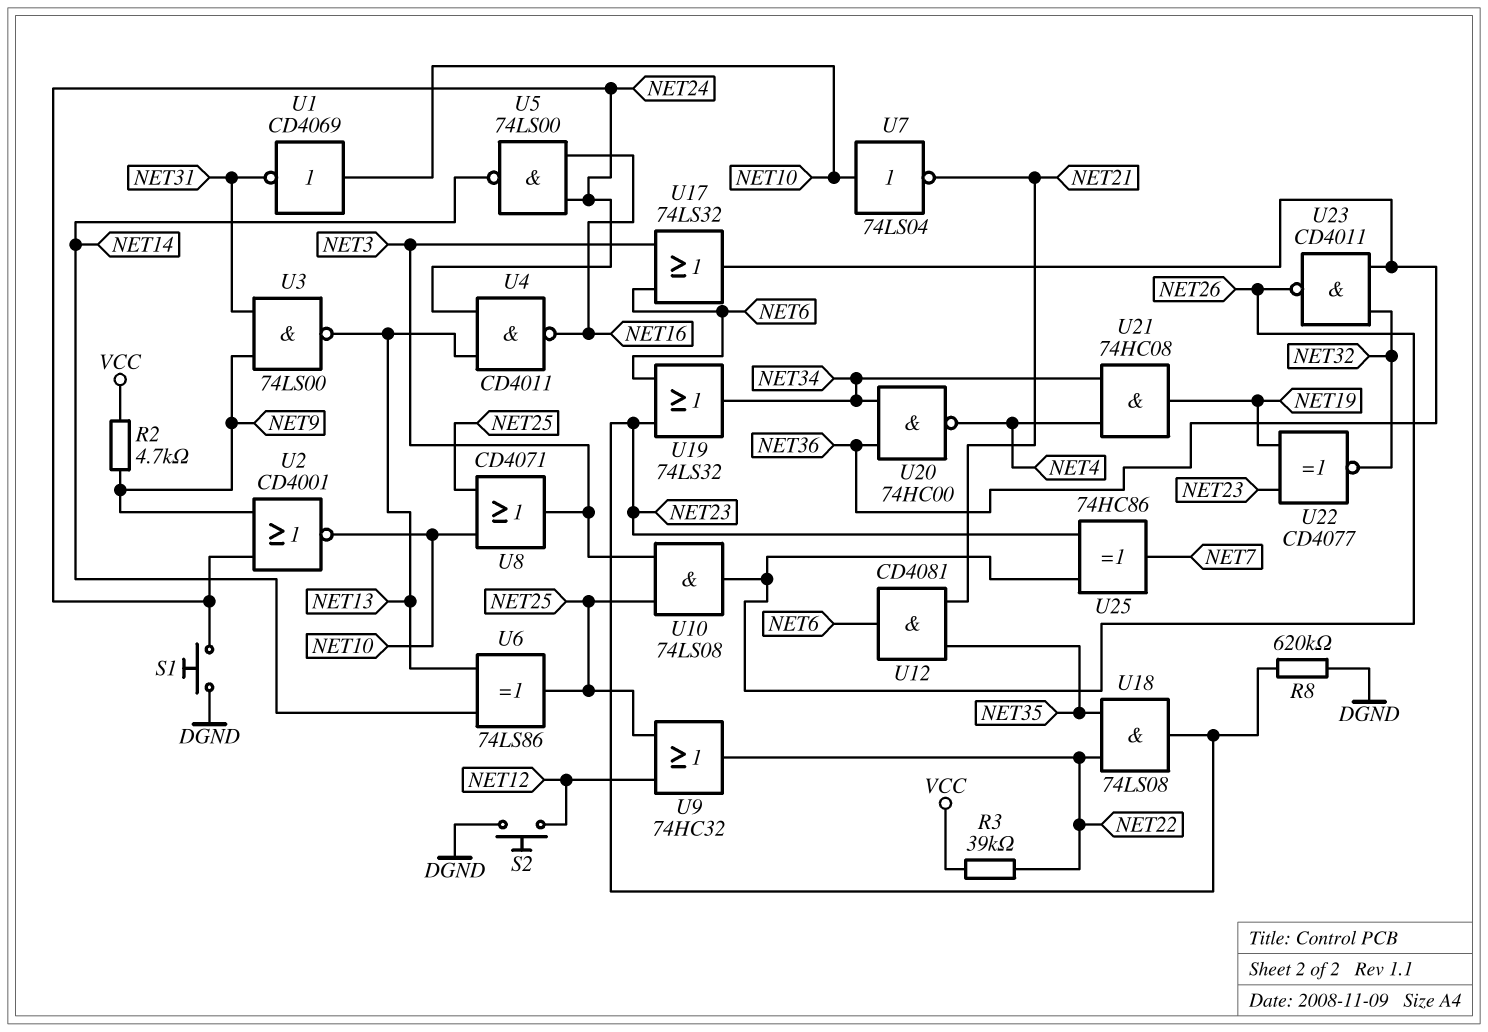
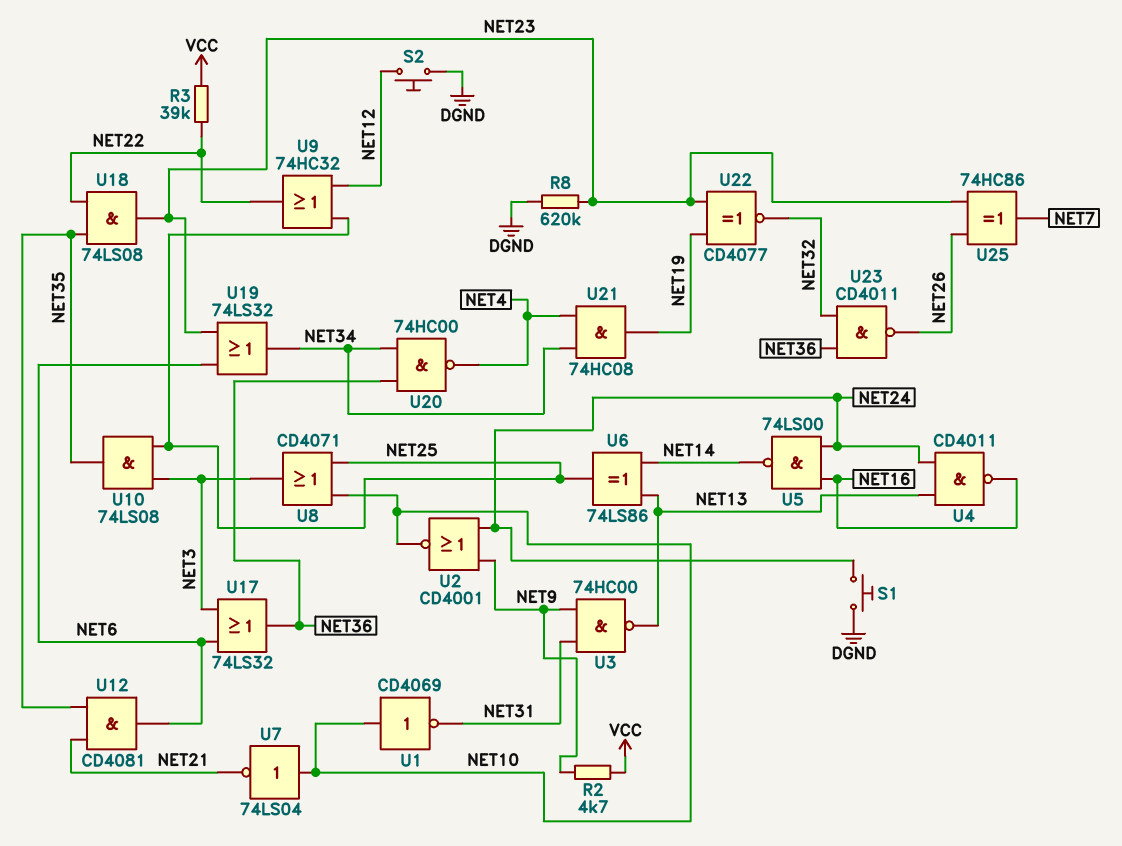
U3: NAND 74LS00 (in NET9, in NET31, out NET13) -> NAND 74HC00 (in NET9, in NET31, out NET13)
U10: AND 74LS08 (in NET3, in NET25, out NET26) -> AND 74LS08 (in NET3, in NET25, out NET35)

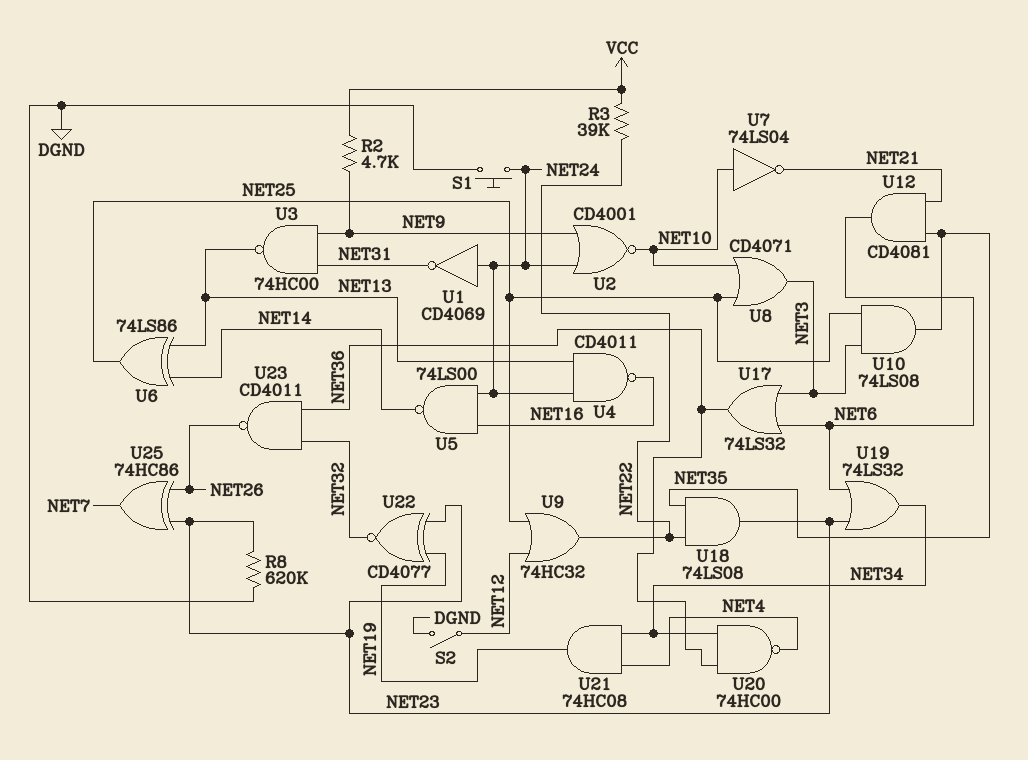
S2: button (DGND, NET12) -> switch (DGND, NET12)
U1: NOT CD4069 (in NET10, out NET31) -> NOT CD4069 (in NET24, out NET31)

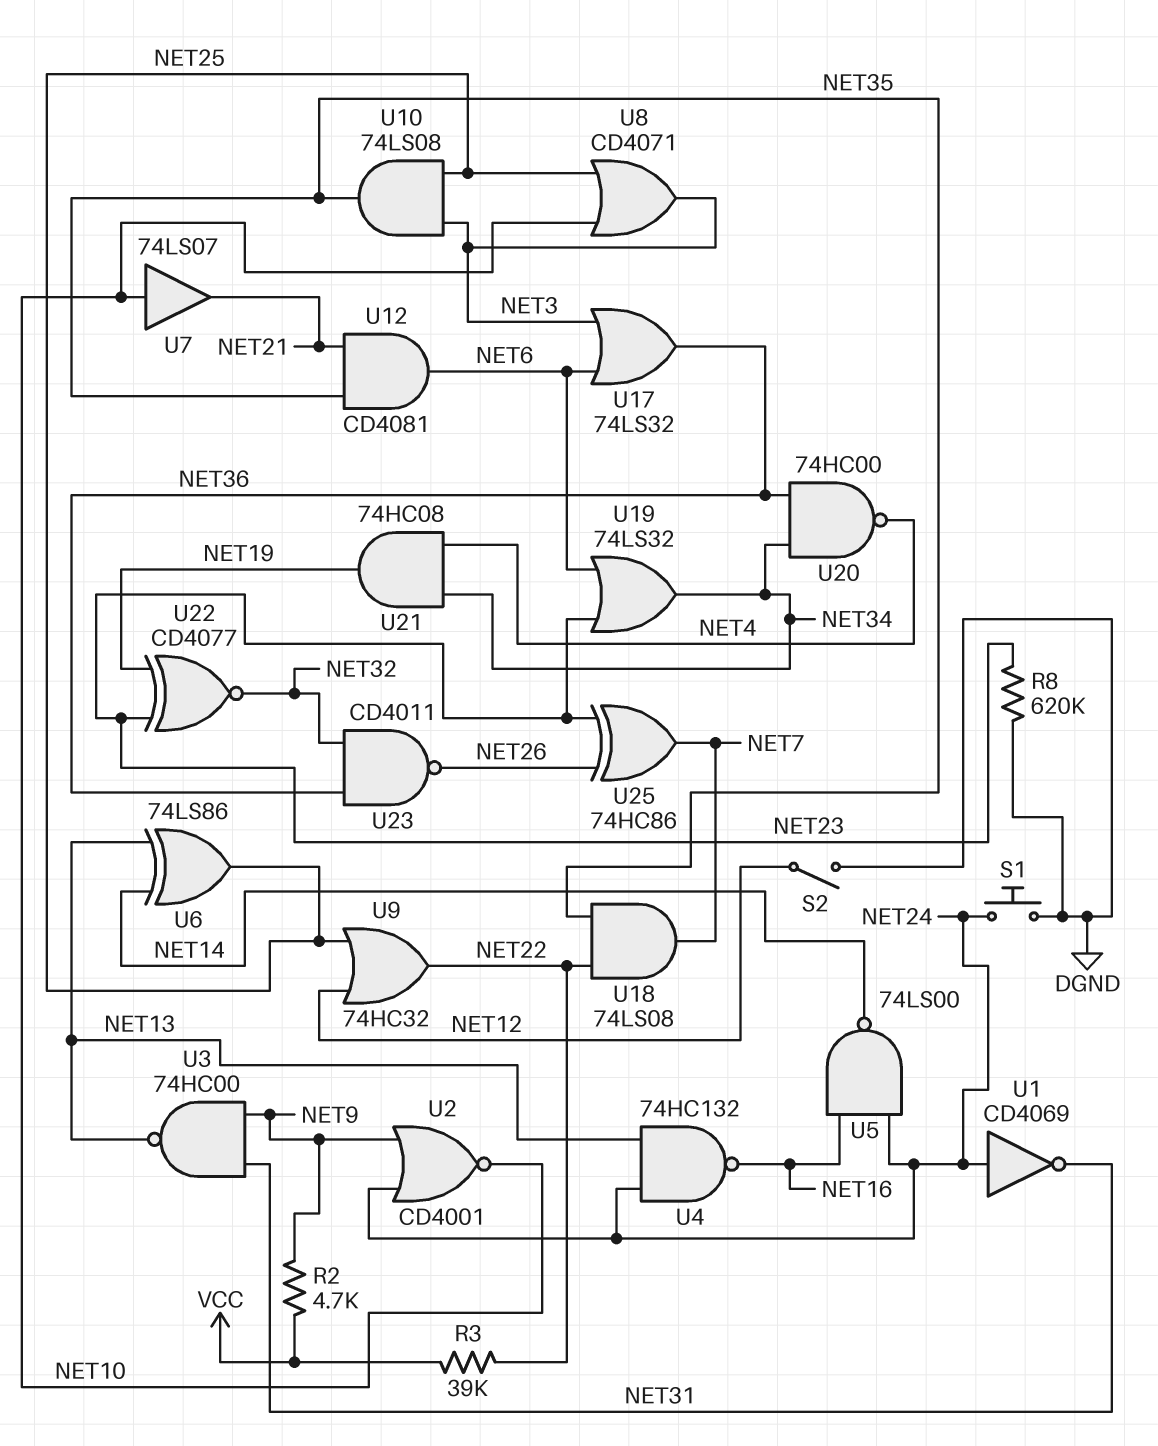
U4: NAND CD4011 (in NET13, in NET24, out NET16) -> NAND 74HC132 (in NET13, in NET24, out NET16)
U7: NOT 74LS04 (in NET10, out NET21) -> buffer 74LS07 (in NET10, out NET21)
U18: AND 74LS08 (in NET22, in NET35, out NET23) -> AND 74LS08 (in NET22, in NET35, out NET7)

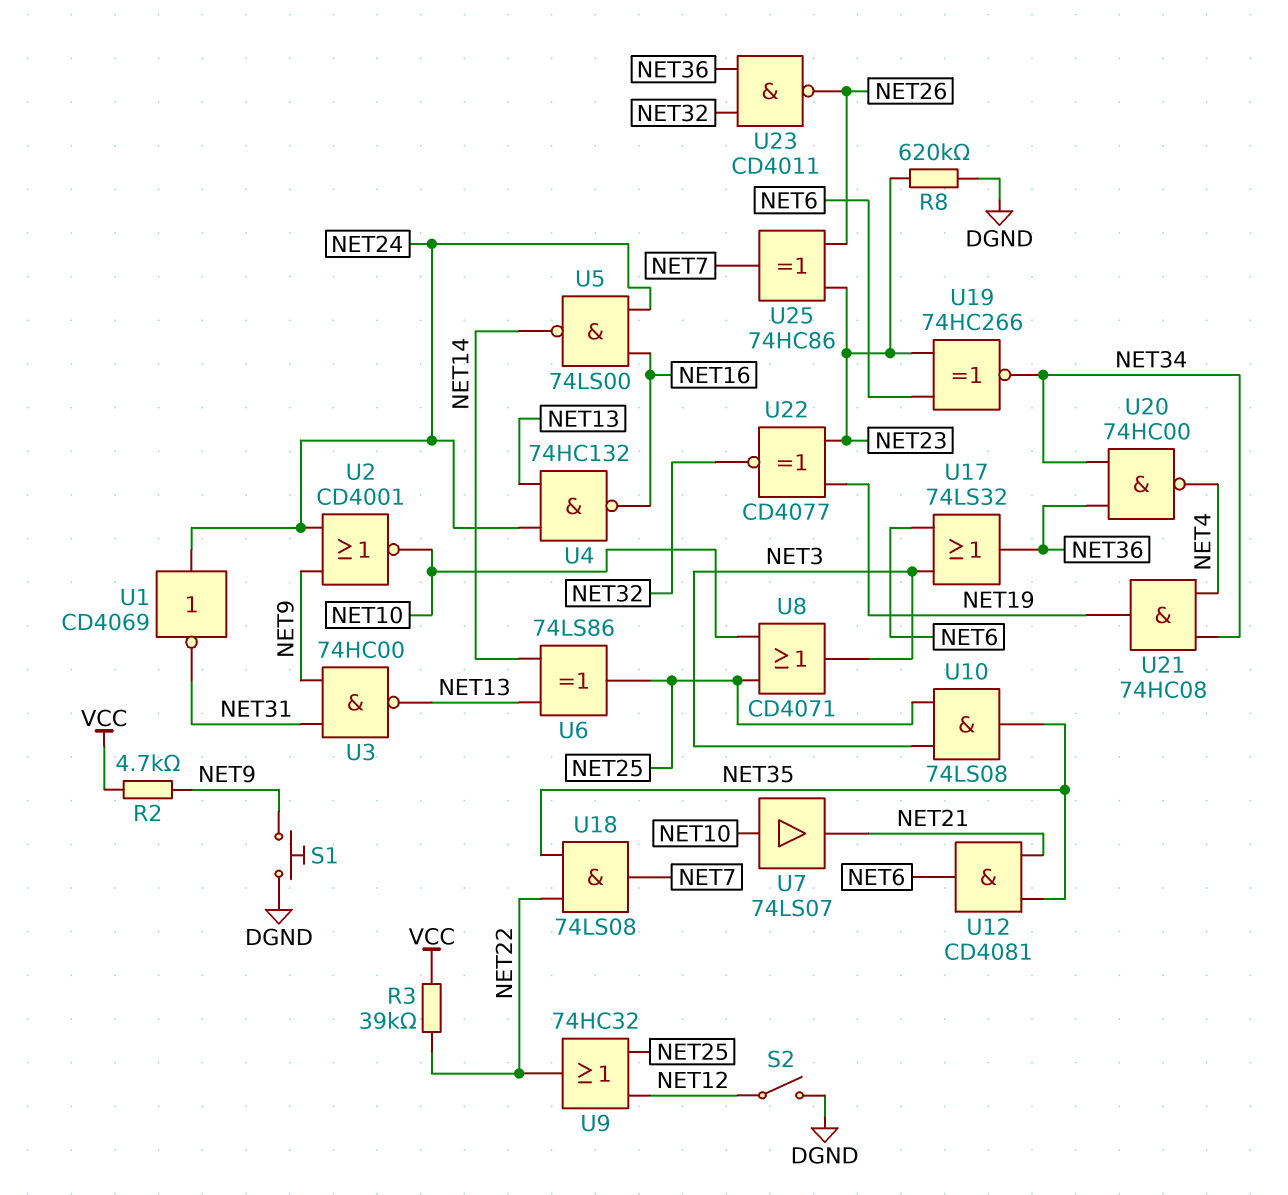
S1: button (DGND, NET24) -> button (DGND, NET9)
U19: OR 74LS32 (in NET6, in NET23, out NET34) -> XNOR 74HC266 (in NET6, in NET23, out NET34)

